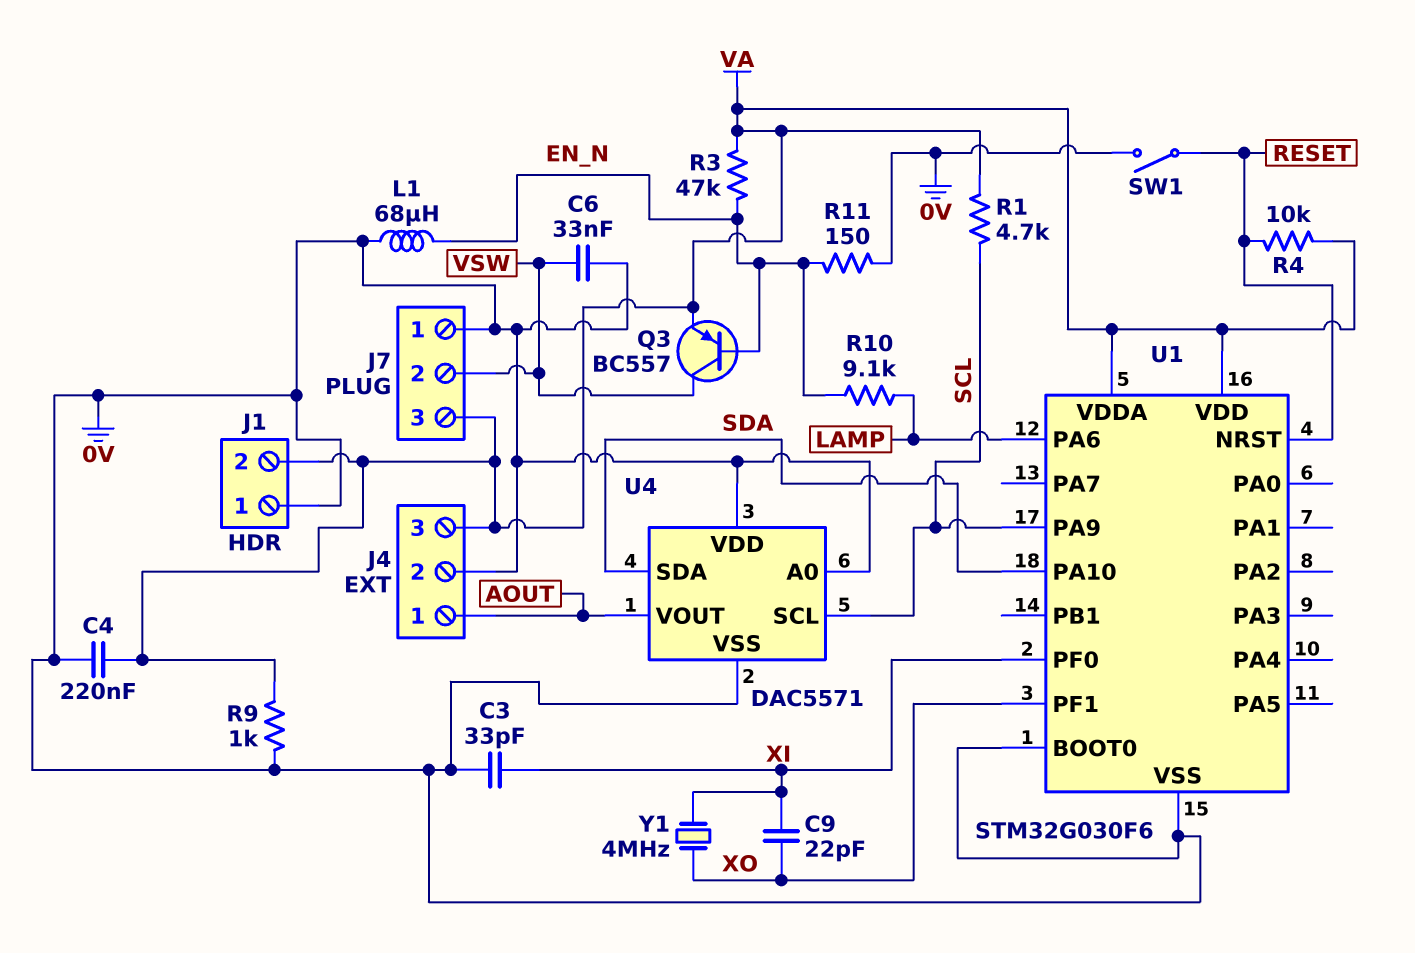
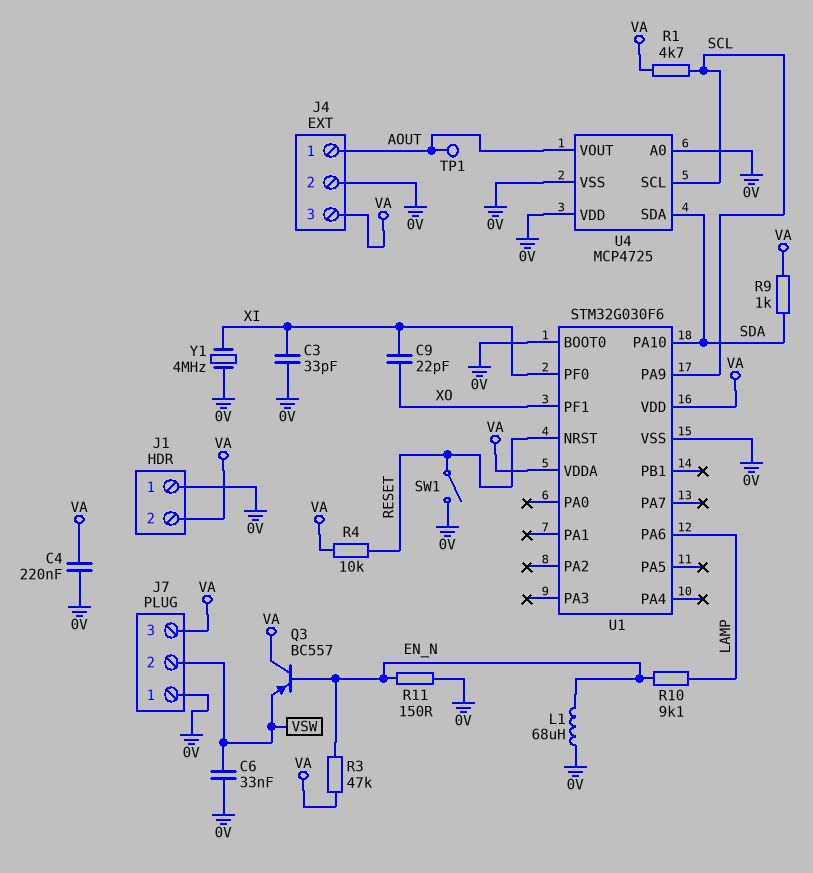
Q3: PNP BC557 (B EN_N, C VSW, E VA) -> PNP BC557 (B EN_N, C VA, E VSW)
R9: 1k (0V, VA) -> 1k (SDA, VA)
TP1: none -> test point (AOUT)
U4: DAC5571 -> MCP4725
Y1: 4MHz (XI, XO) -> 4MHz (0V, XI)

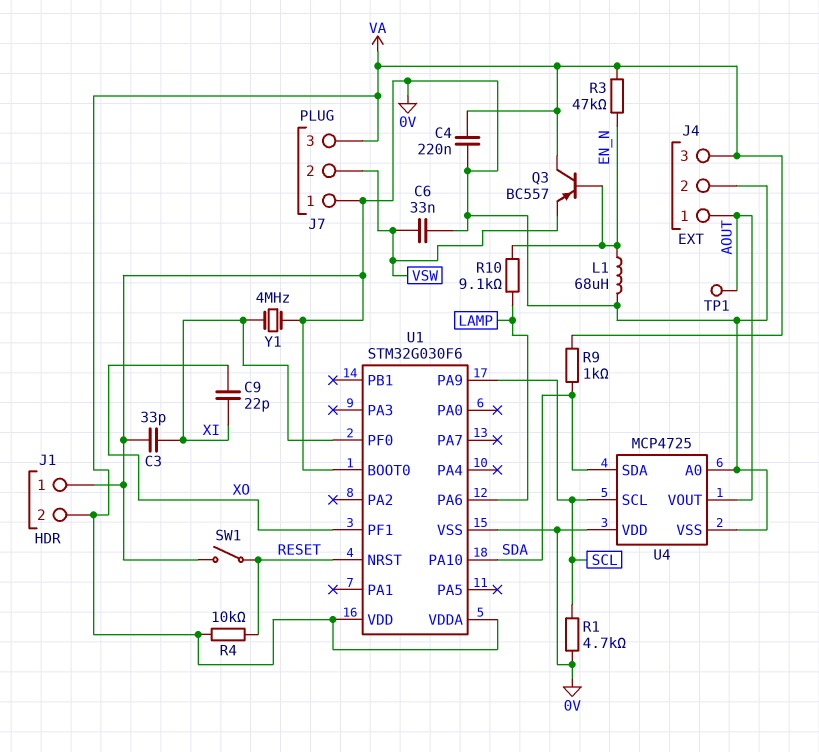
R1: 4.7k (SCL, VA) -> 4.7k (0V, SCL)
R11: 150 (0V, EN_N) -> none

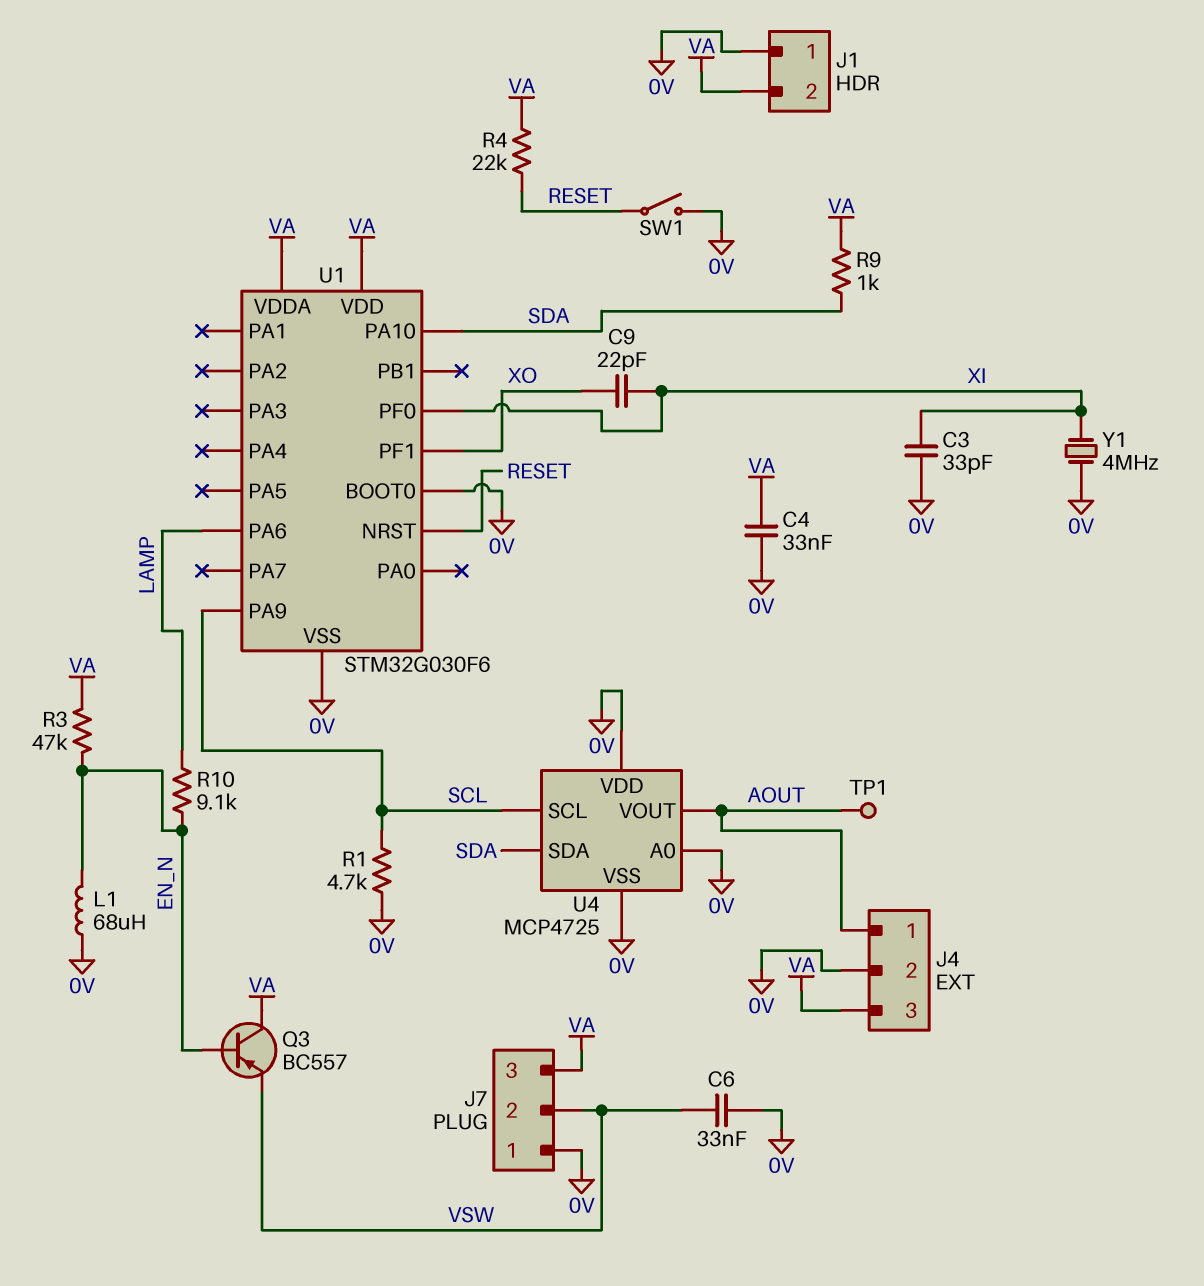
C4: 220nF (0V, VA) -> 33nF (0V, VA)
R4: 10k (RESET, VA) -> 22k (RESET, VA)

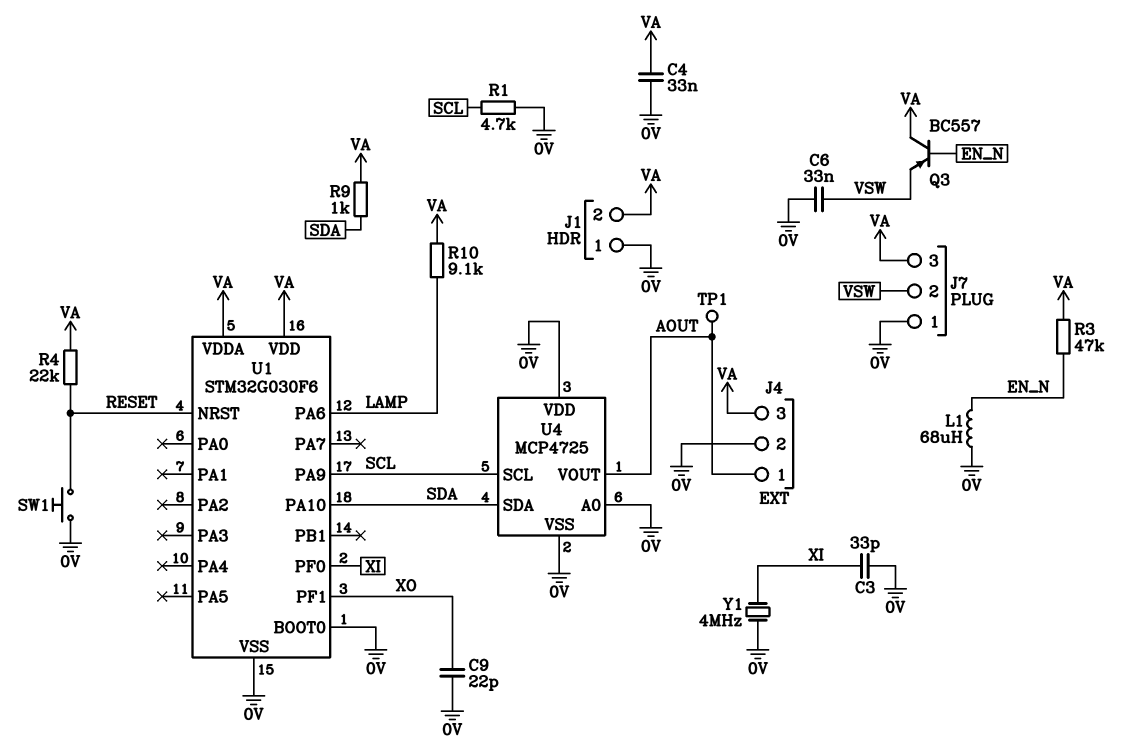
C9: 22pF (XI, XO) -> 22pF (0V, XO)
R10: 9.1k (EN_N, LAMP) -> 9.1k (LAMP, VA)
SW1: switch (0V, RESET) -> button (0V, RESET)

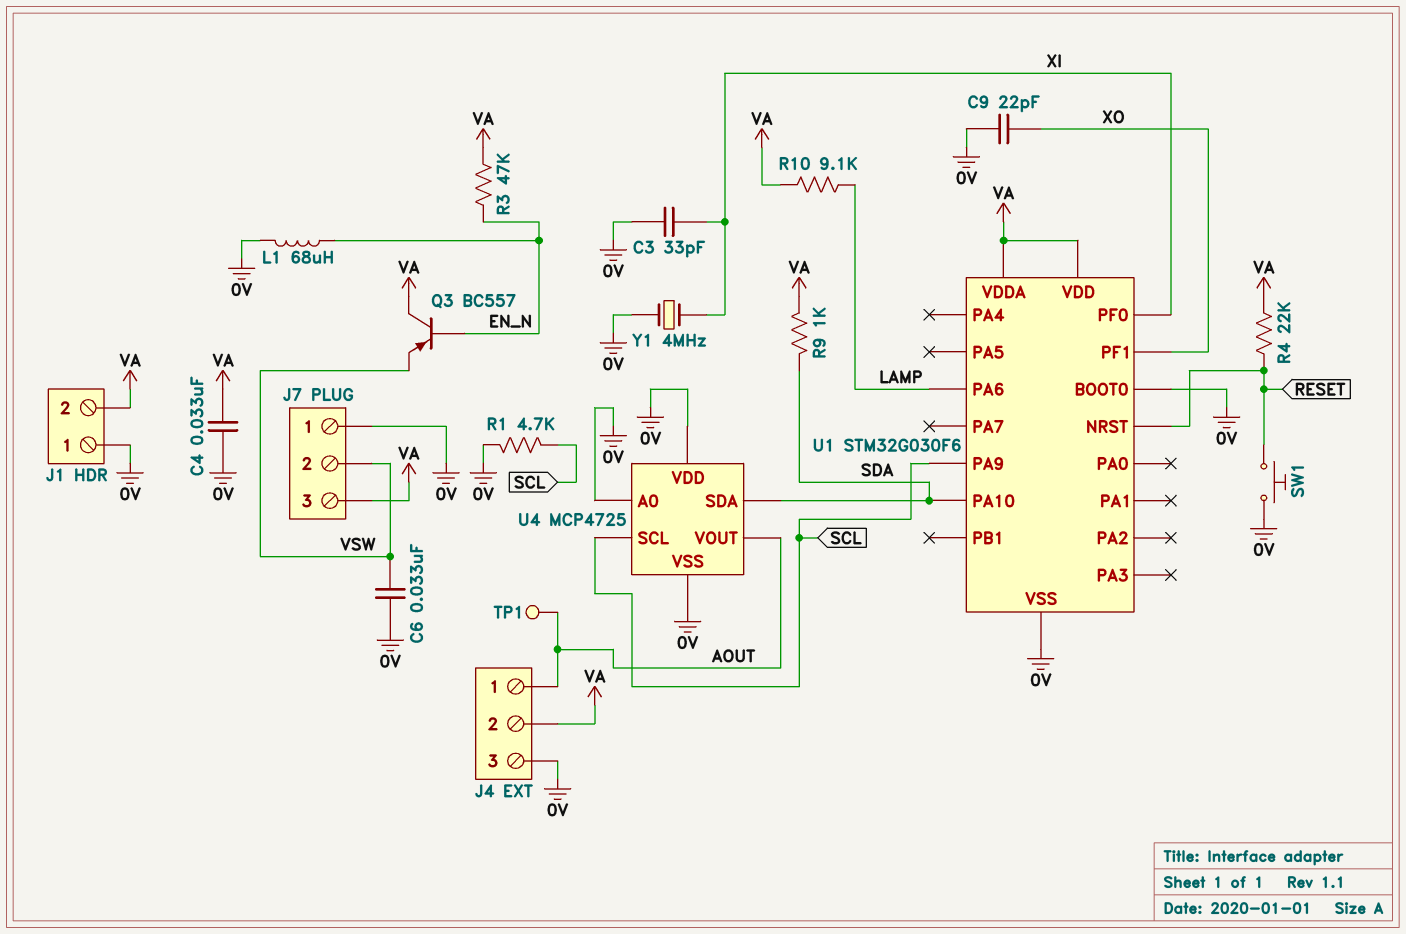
J4 pin 2: 0V -> VA
J4 pin 3: VA -> 0V

